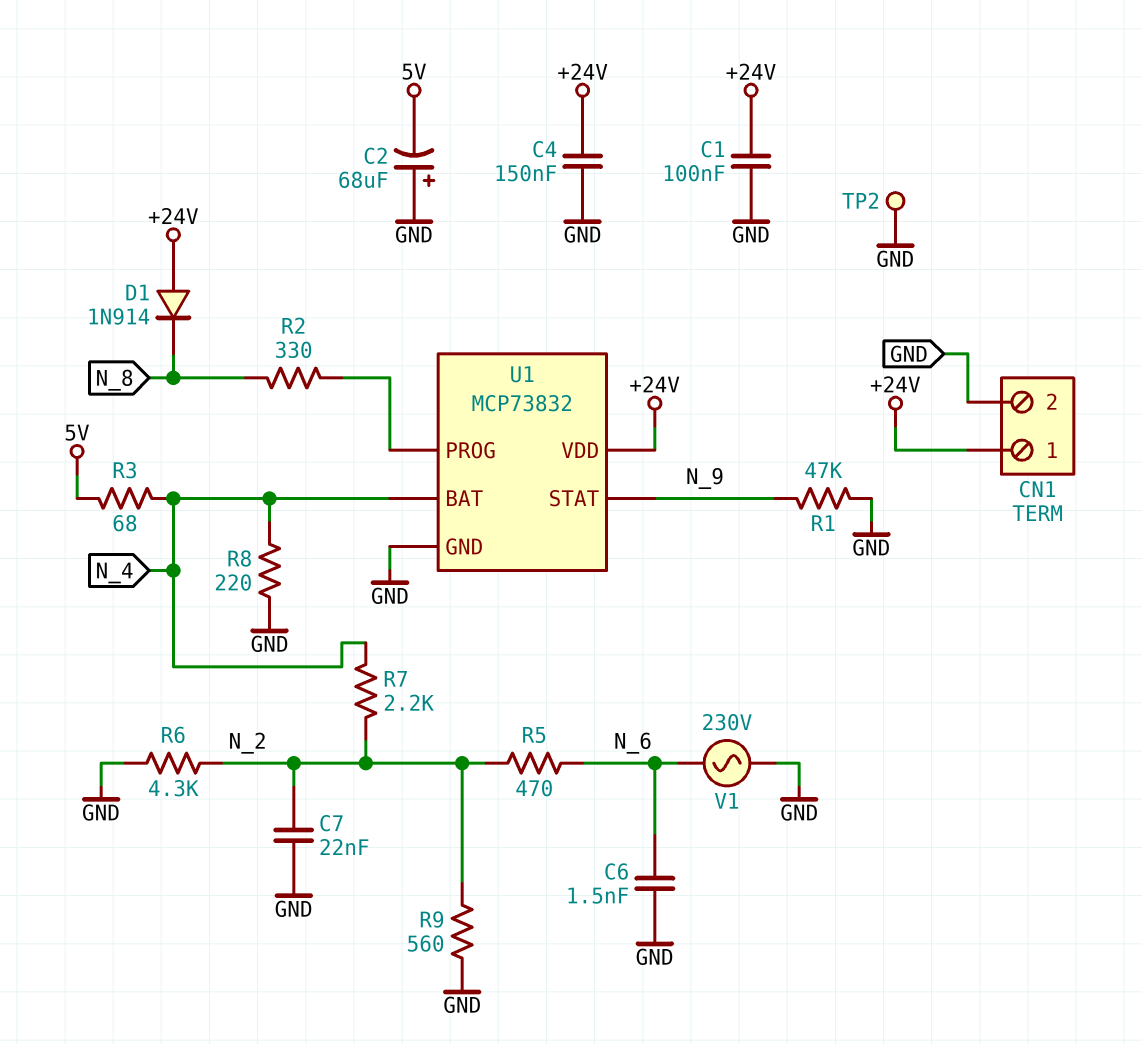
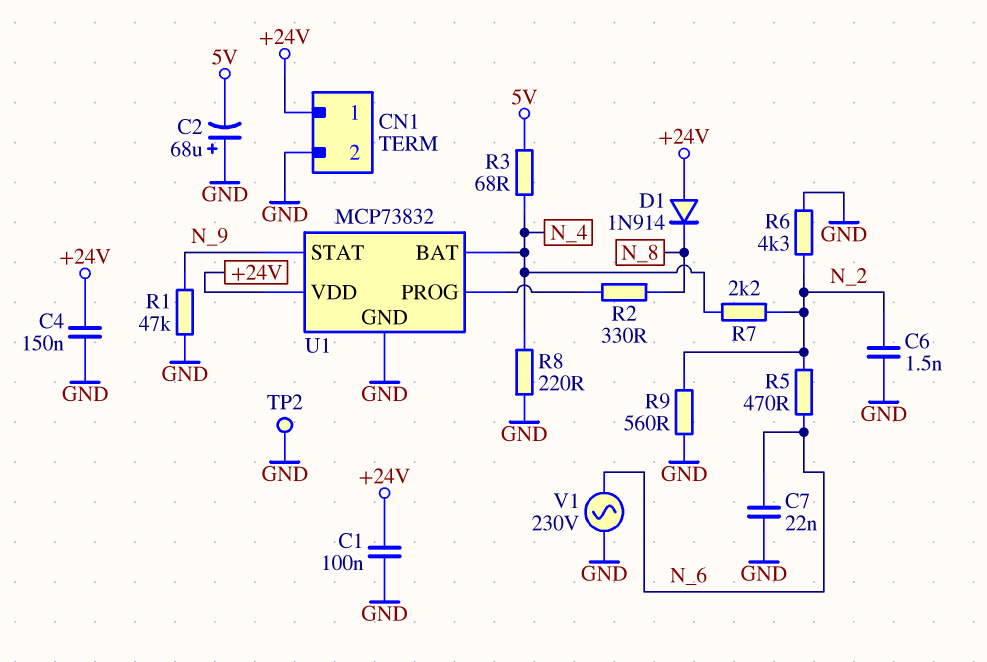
C6: 1.5nF (GND, N_6) -> 1.5nF (GND, N_2)
C7: 22nF (GND, N_2) -> 22nF (GND, N_6)

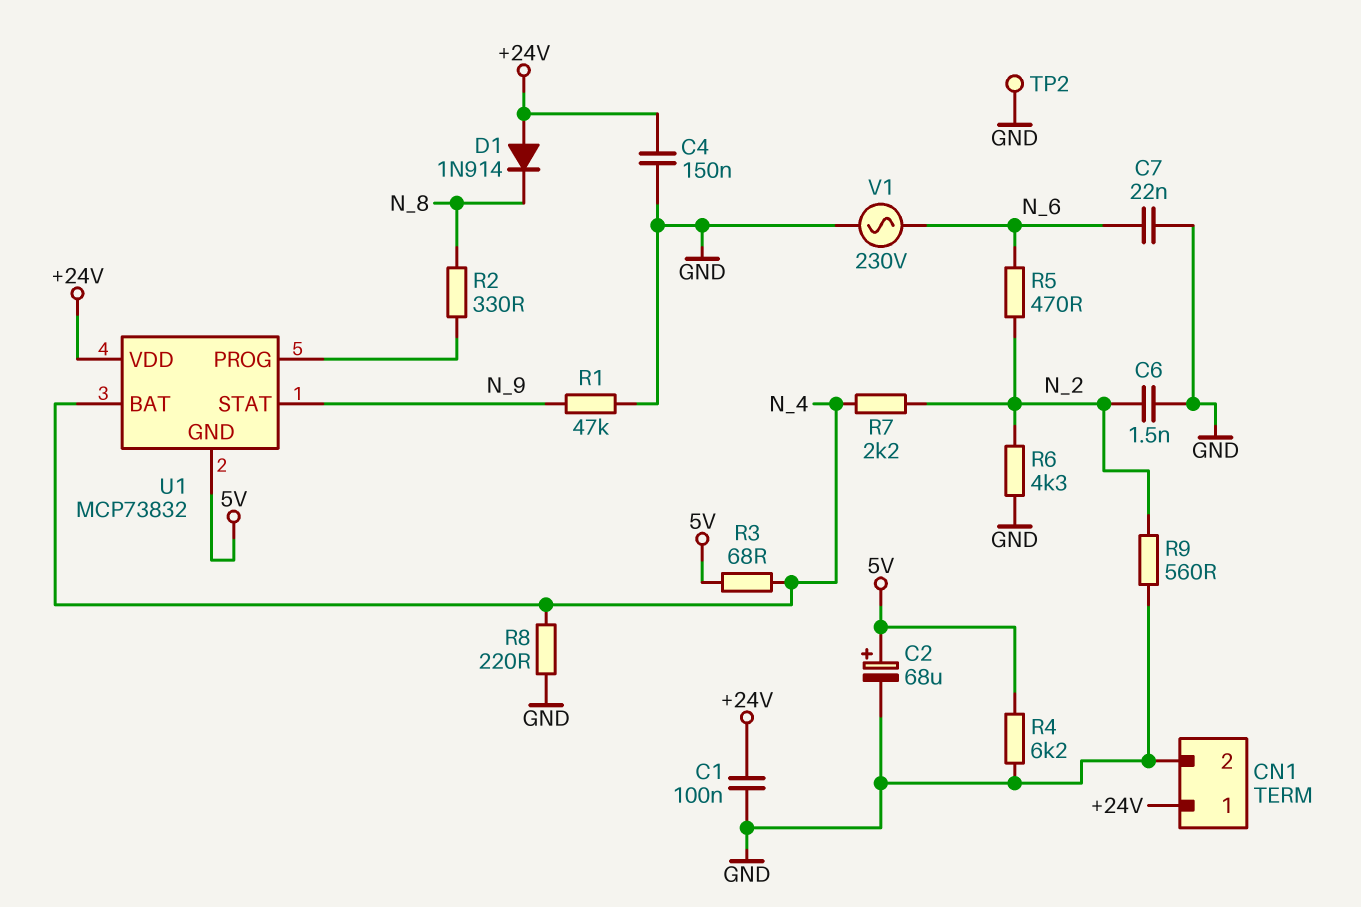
C2: 68uF (plus GND, minus 5V) -> 68uF (plus 5V, minus GND)
R4: none -> 6.2k (5V, GND)
U1 pin GND: GND -> 5V

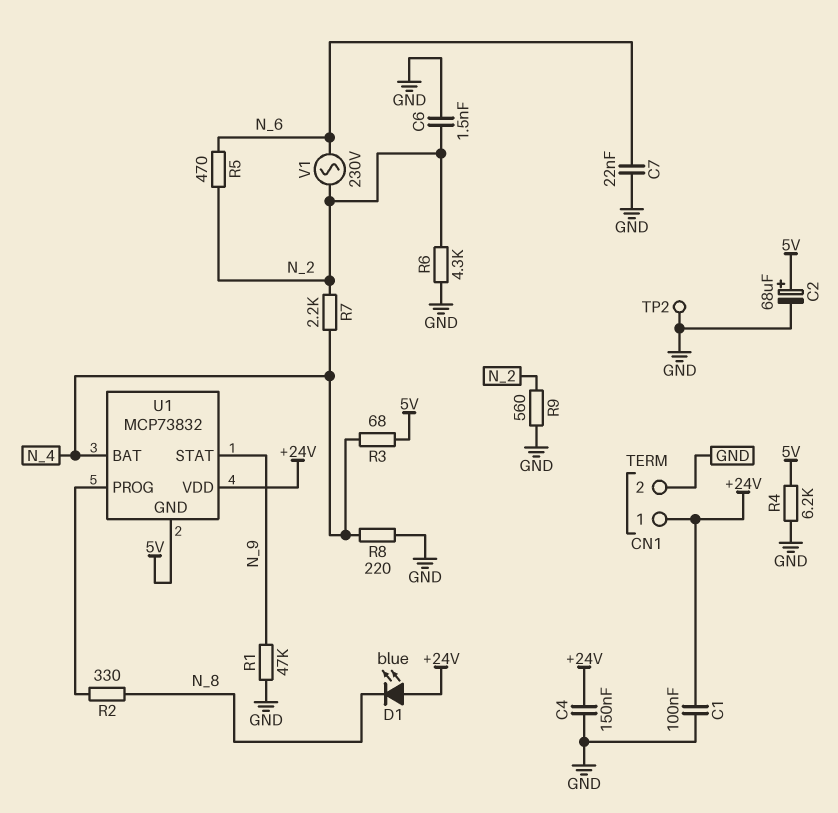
D1: diode 1N914 (A +24V, K N_8) -> LED blue (A +24V, K N_8)
V1: AC 230V (GND, N_6) -> AC 230V (N_2, N_6)

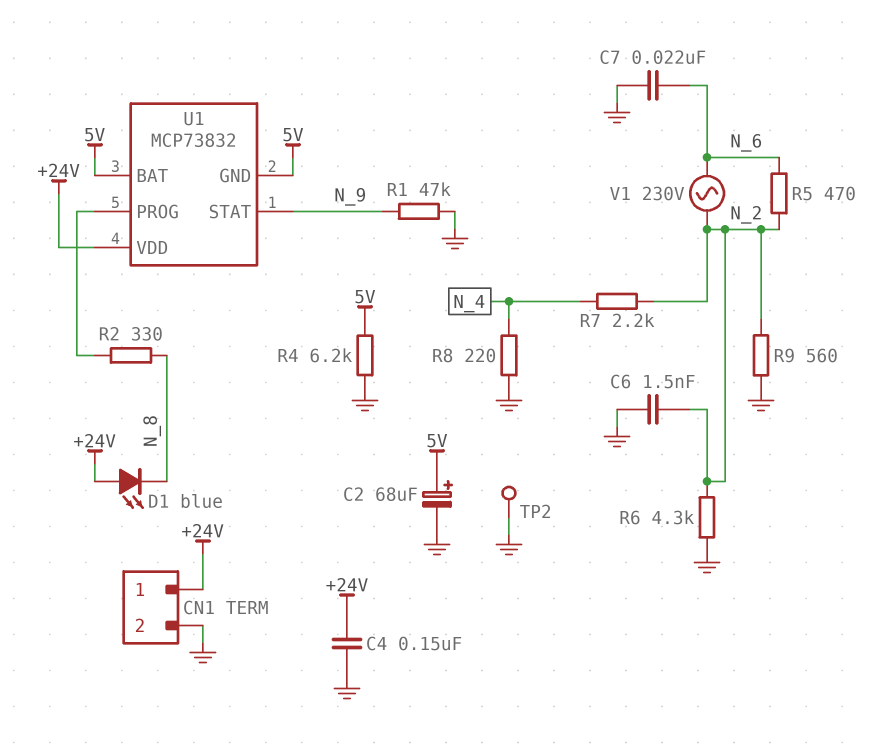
C1: 100nF (+24V, GND) -> none
R3: 68 (5V, N_4) -> none
U1 pin BAT: N_4 -> 5V

